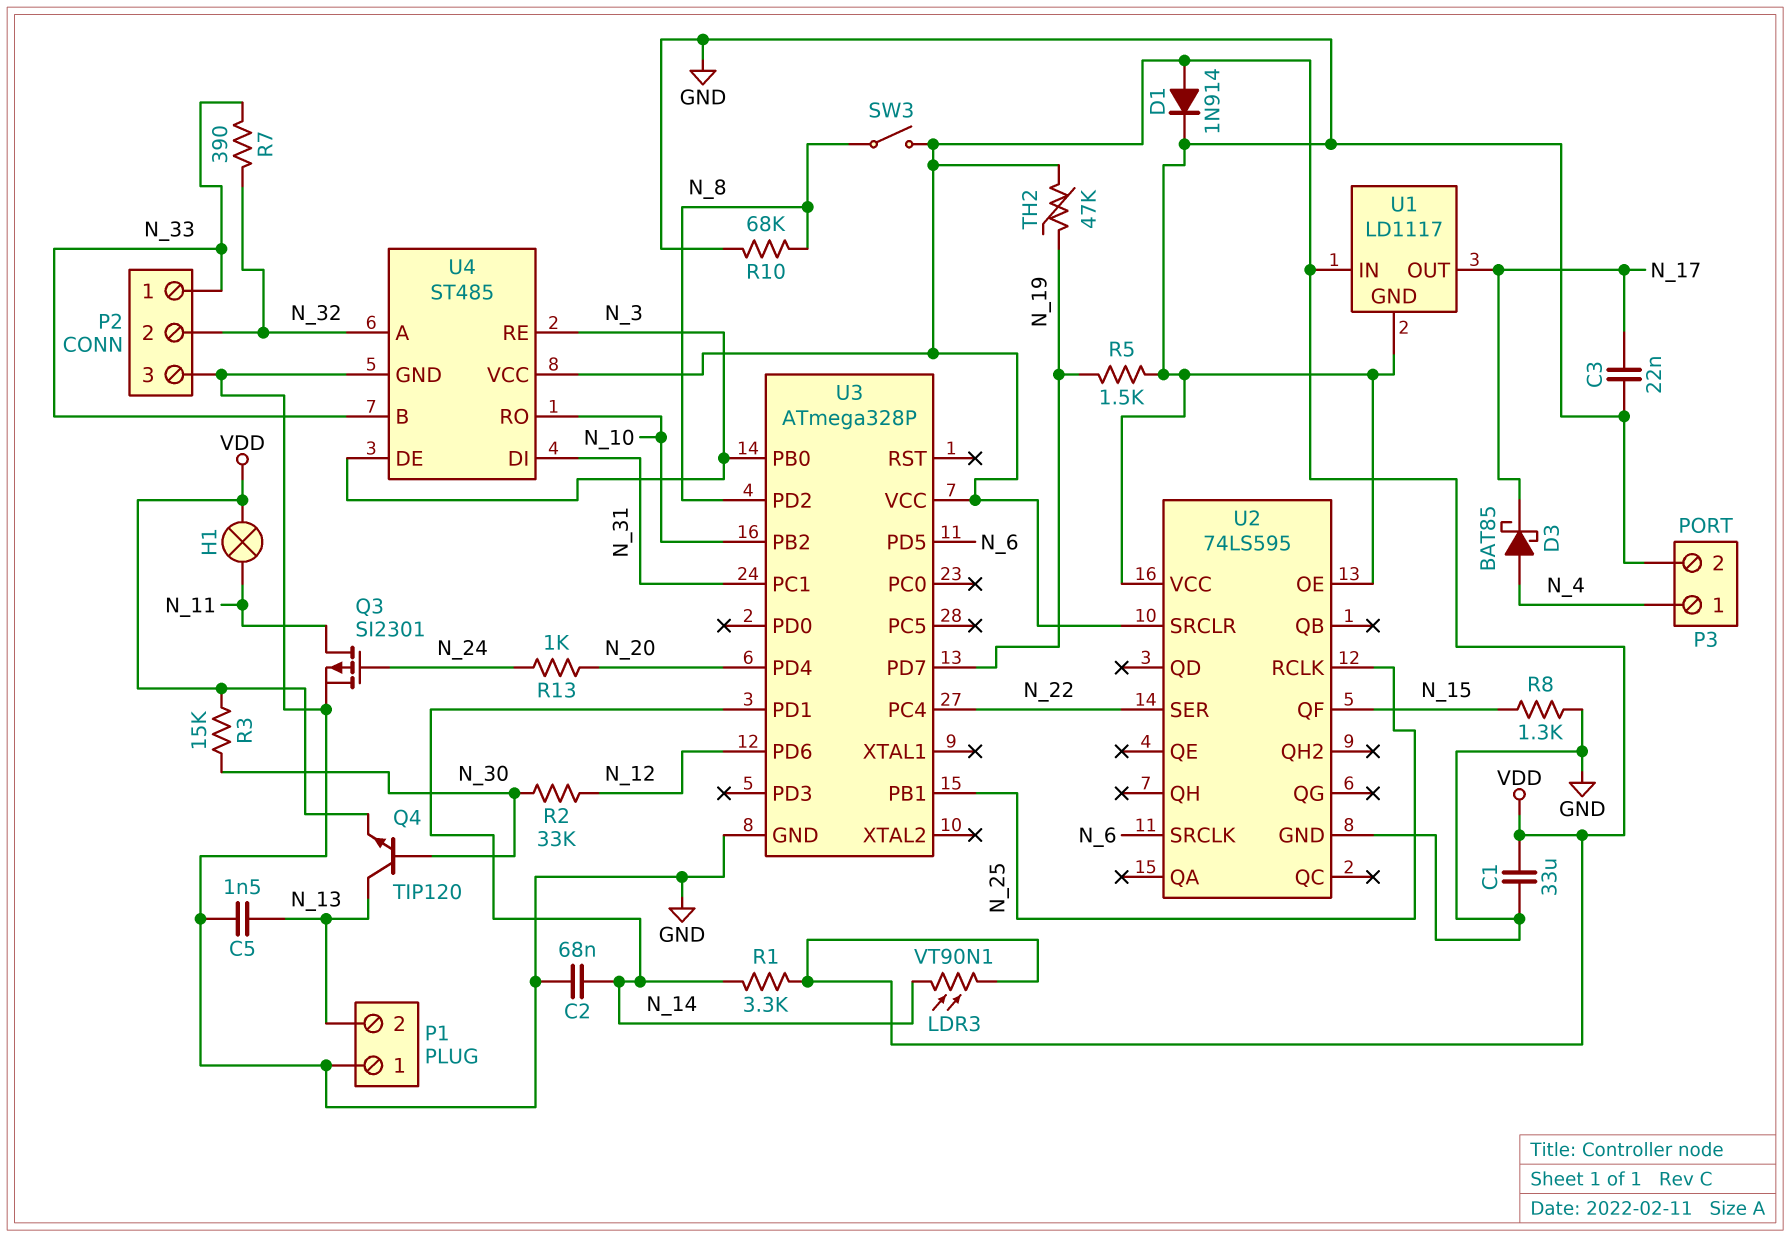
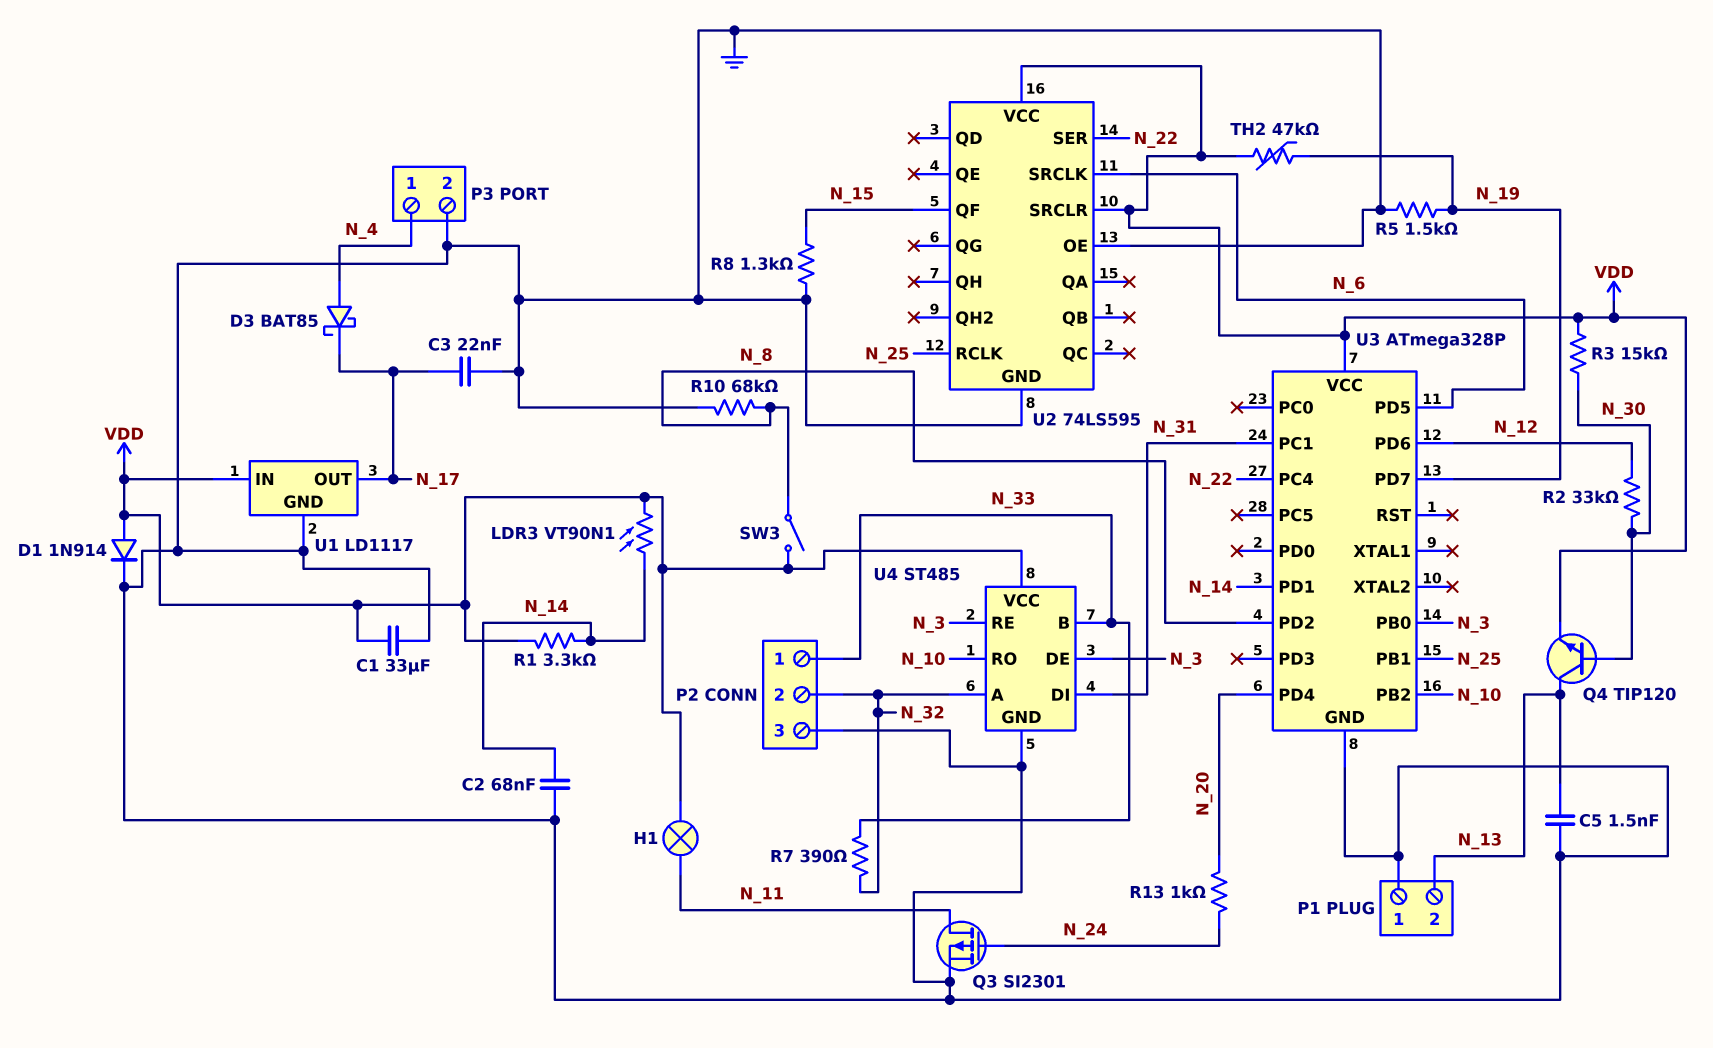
U2 pin VCC: GND -> VDD

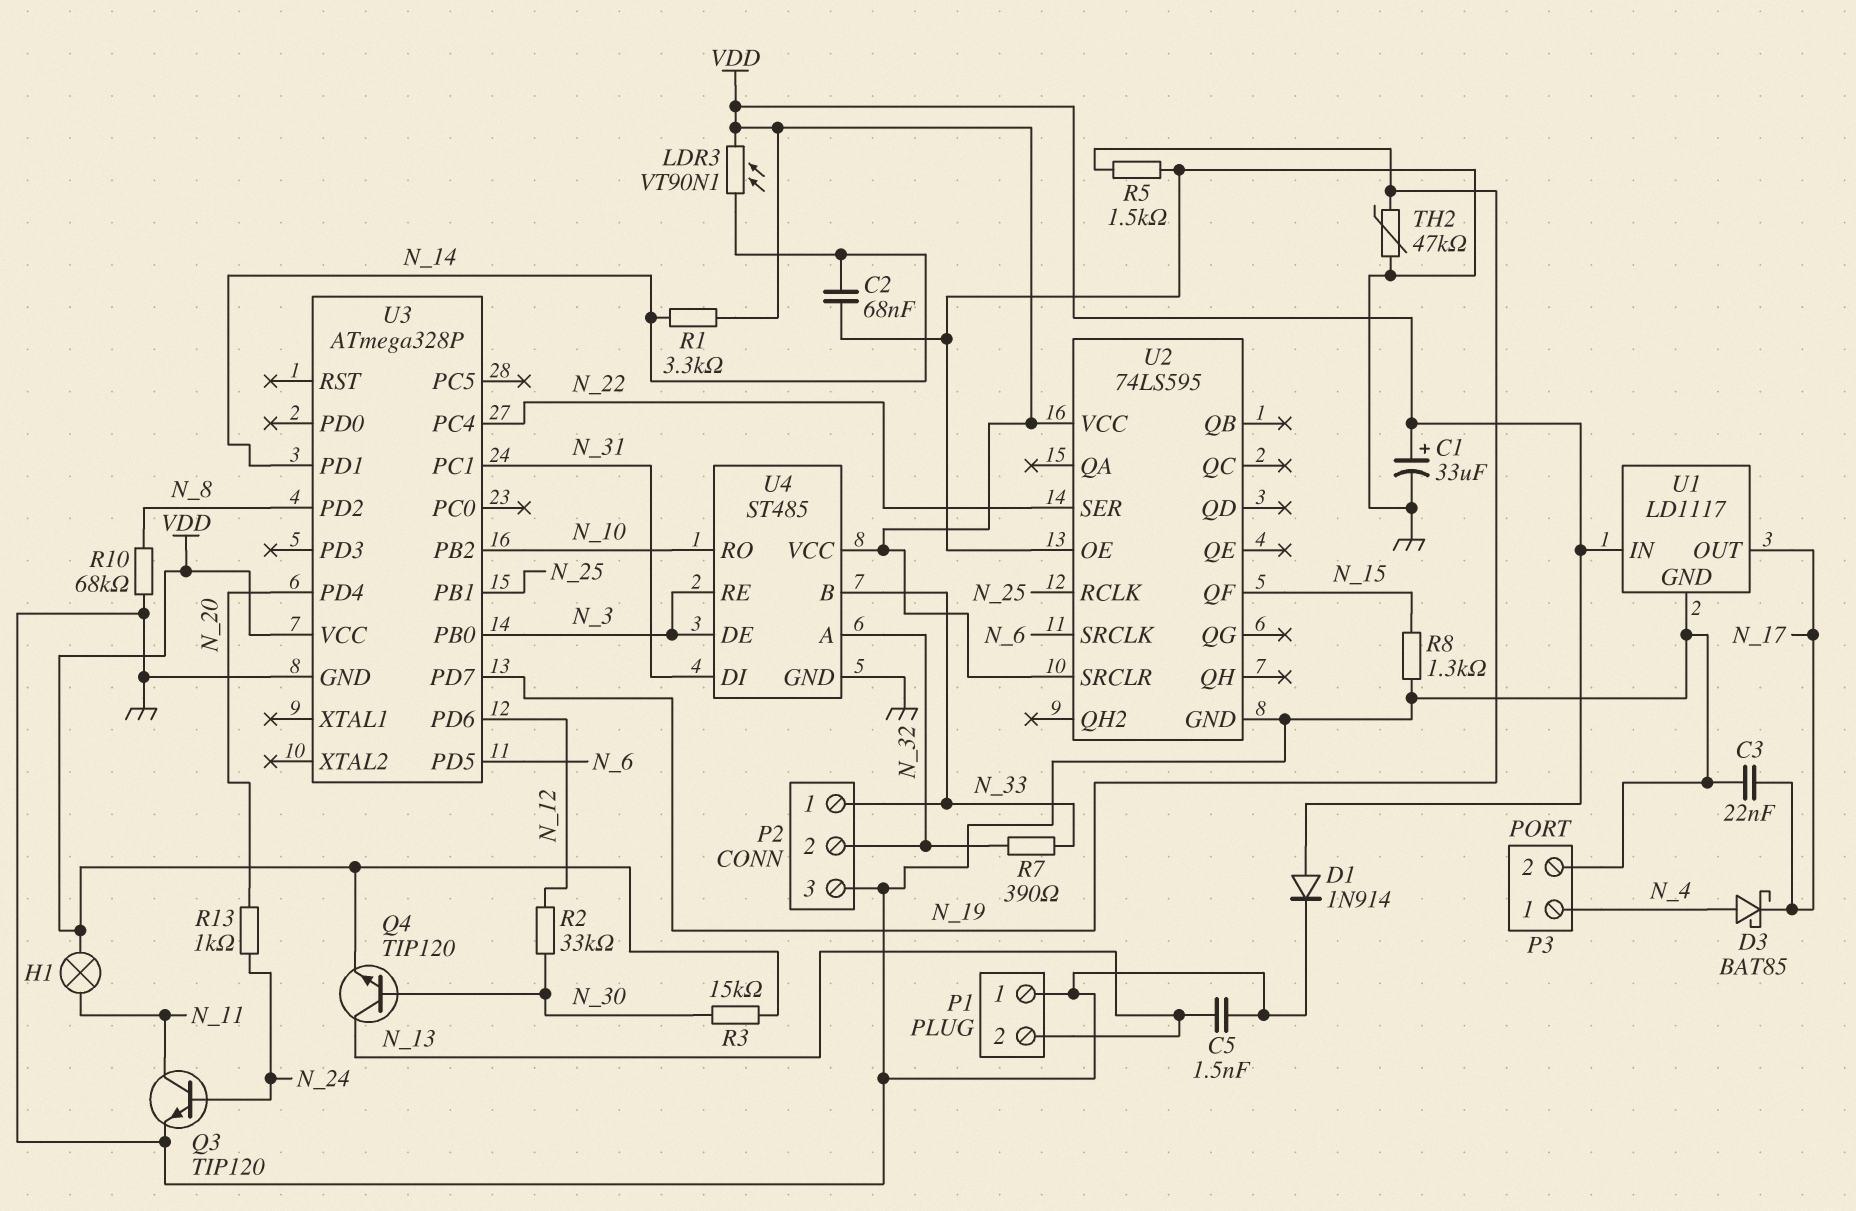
C1: 33uF (GND, VDD) -> 33uF (plus VDD, minus GND)
Q3: PMOS SI2301 (G N_24, D N_11, S GND) -> NPN TIP120 (B N_24, C N_11, E GND)
SW3: switch (N_8, VDD) -> none
TH2: 47k (N_19, VDD) -> 47k (GND, N_19)

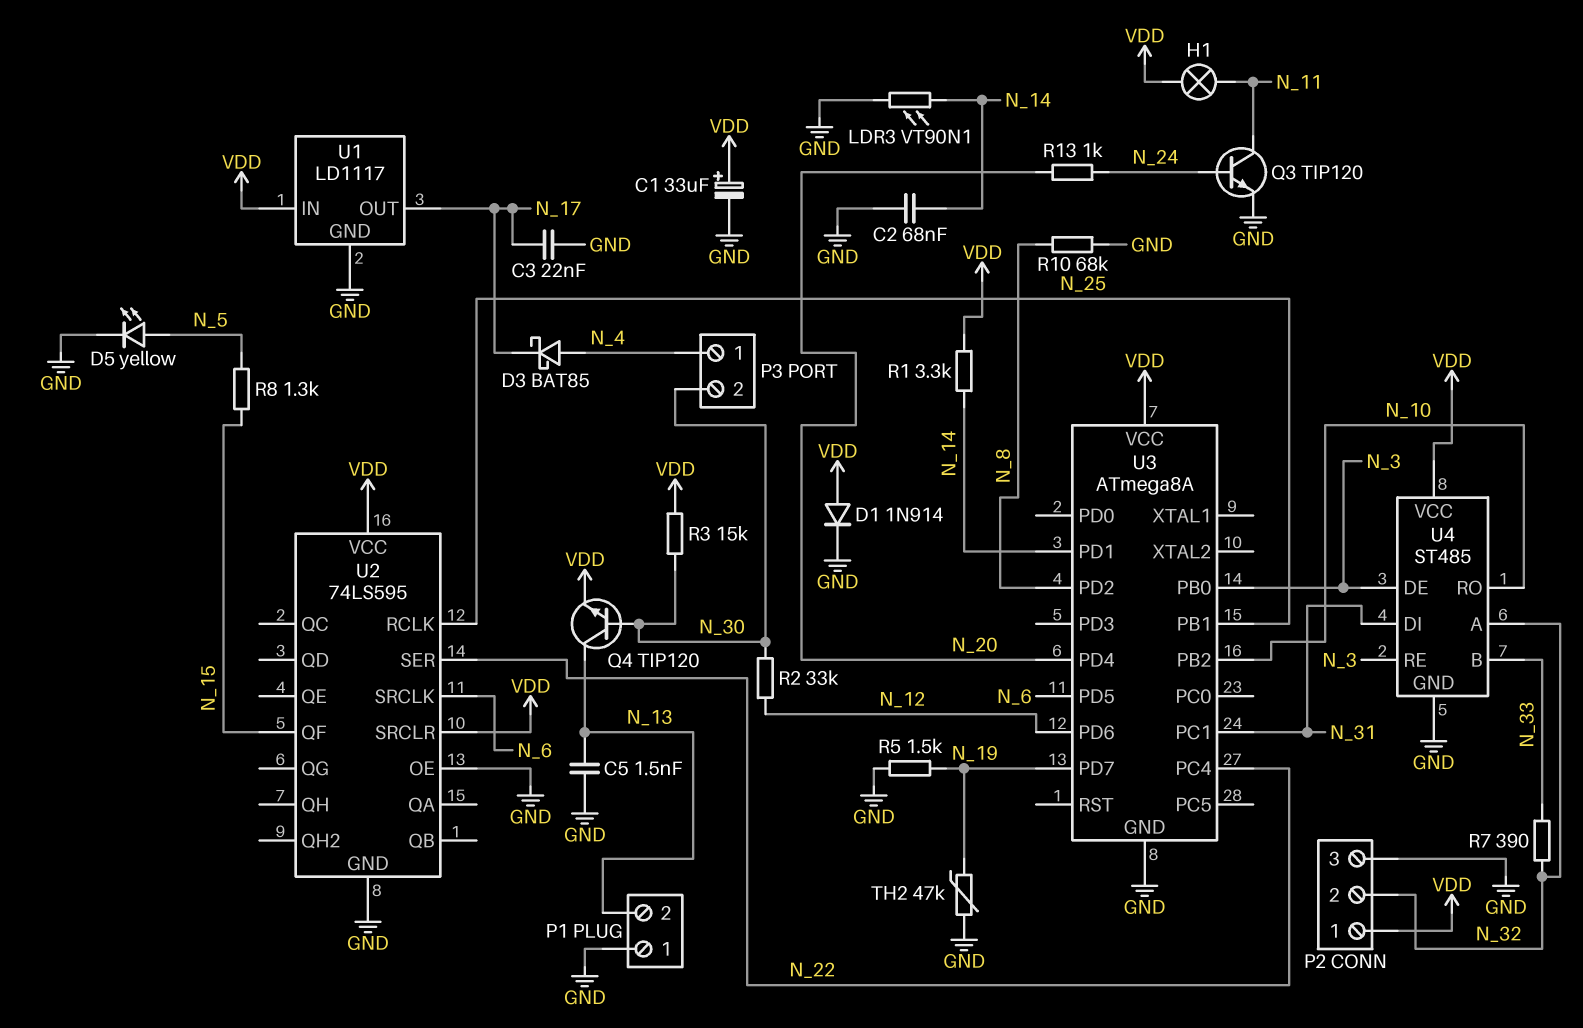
D5: none -> LED yellow (A N_5, K GND)
LDR3: VT90N1 (N_14, VDD) -> VT90N1 (GND, N_14)
P2 pin 1: N_33 -> VDD
P3 pin 2: GND -> N_30
R8: 1.3k (GND, N_15) -> 1.3k (N_5, N_15)
U3: ATmega328P -> ATmega8A

